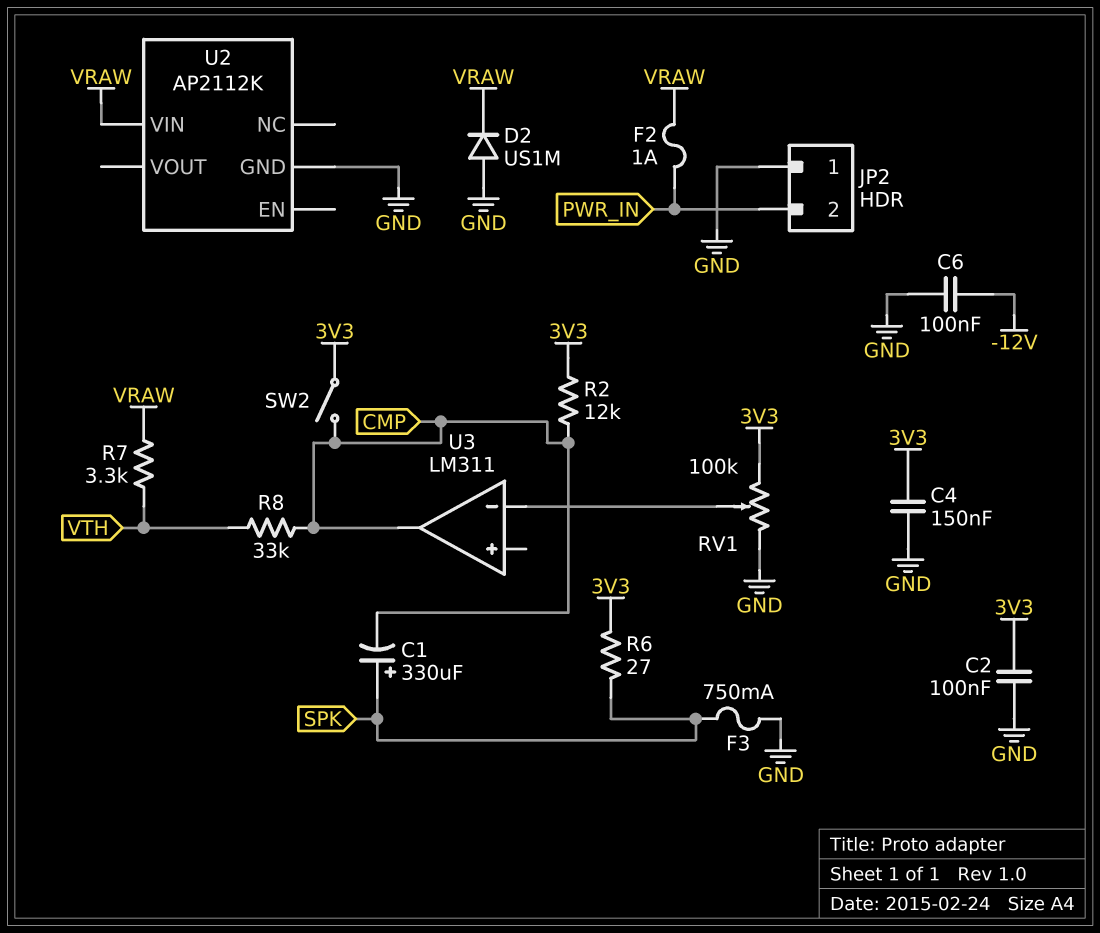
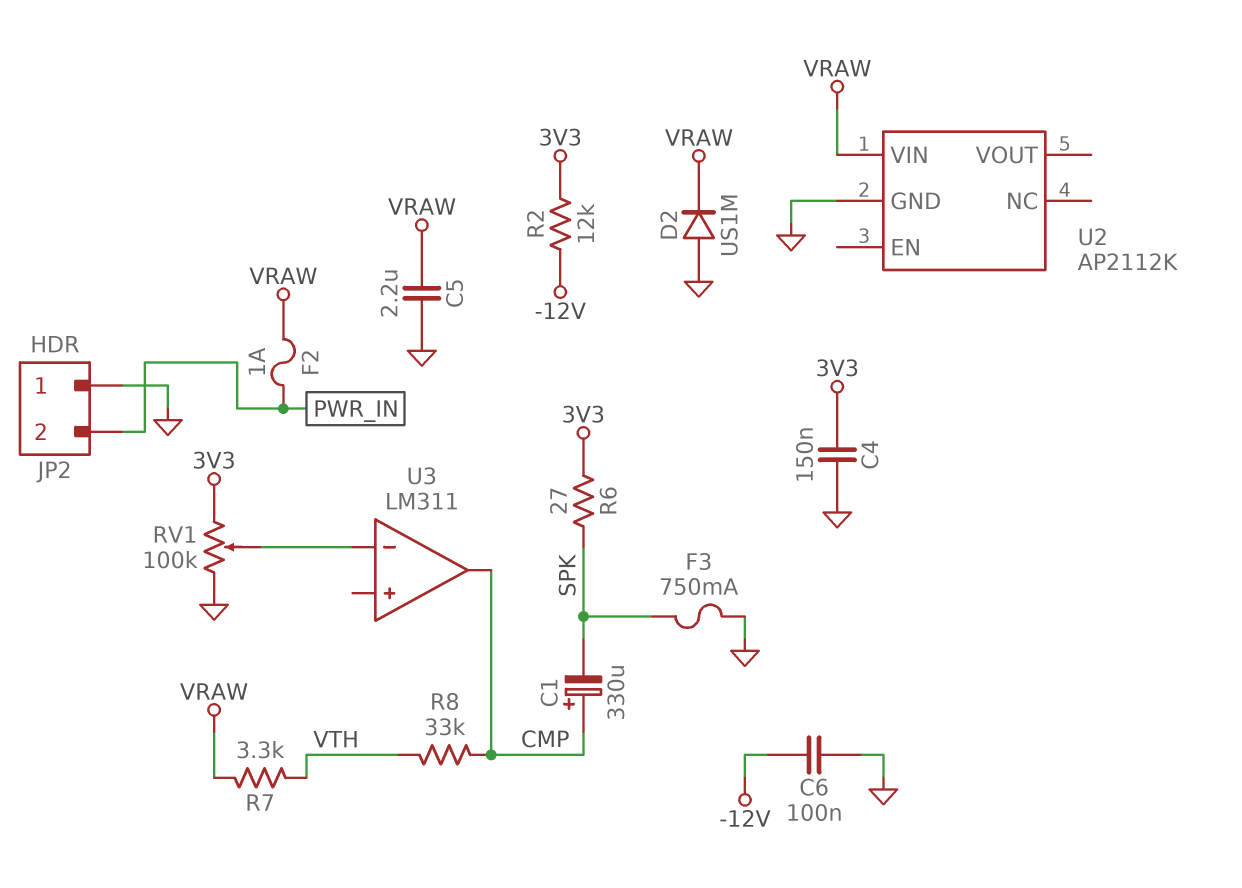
C1: 330uF (plus SPK, minus CMP) -> 330uF (plus CMP, minus SPK)
C2: 100nF (3V3, GND) -> none
C5: none -> 2.2uF (GND, VRAW)
R2: 12k (3V3, CMP) -> 12k (-12V, 3V3)
SW2: switch (3V3, CMP) -> none

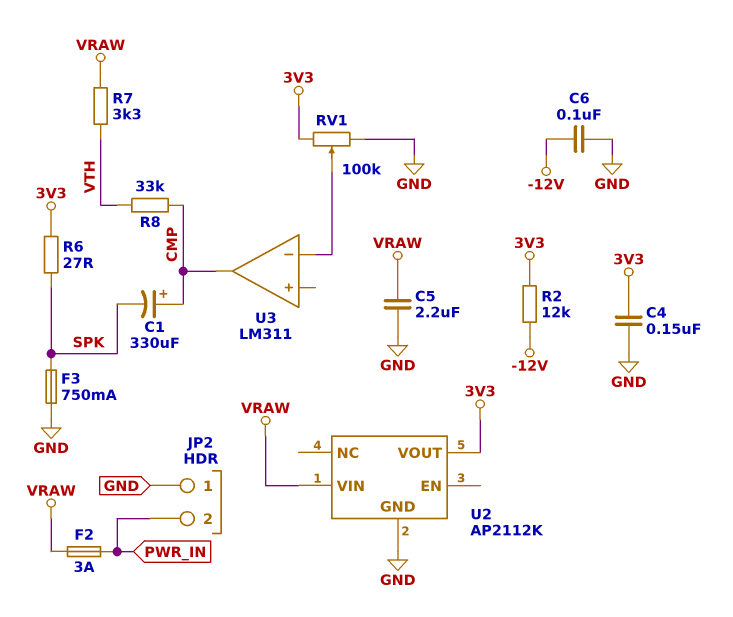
D2: diode US1M (A GND, K VRAW) -> none
F2: 1A (PWR_IN, VRAW) -> 3A (PWR_IN, VRAW)
U2 pin VOUT: none -> 3V3

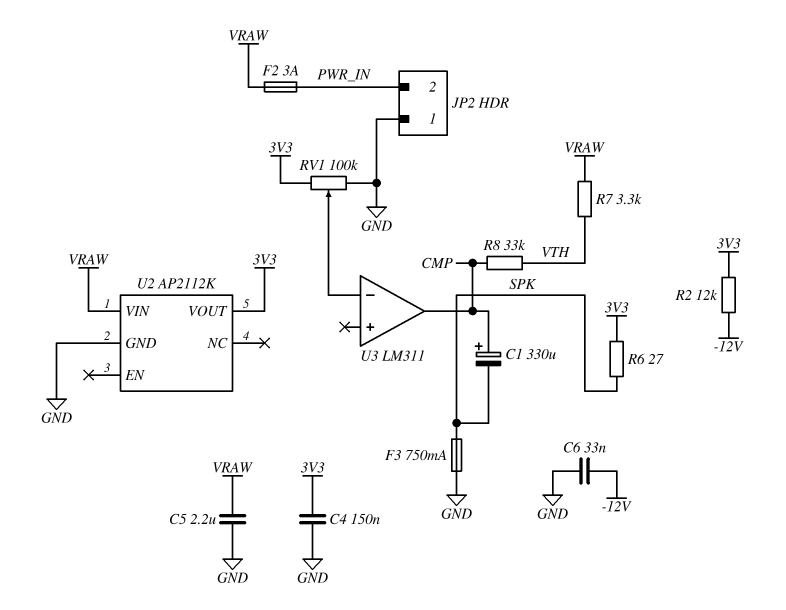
C6: 100nF (-12V, GND) -> 33nF (-12V, GND)

